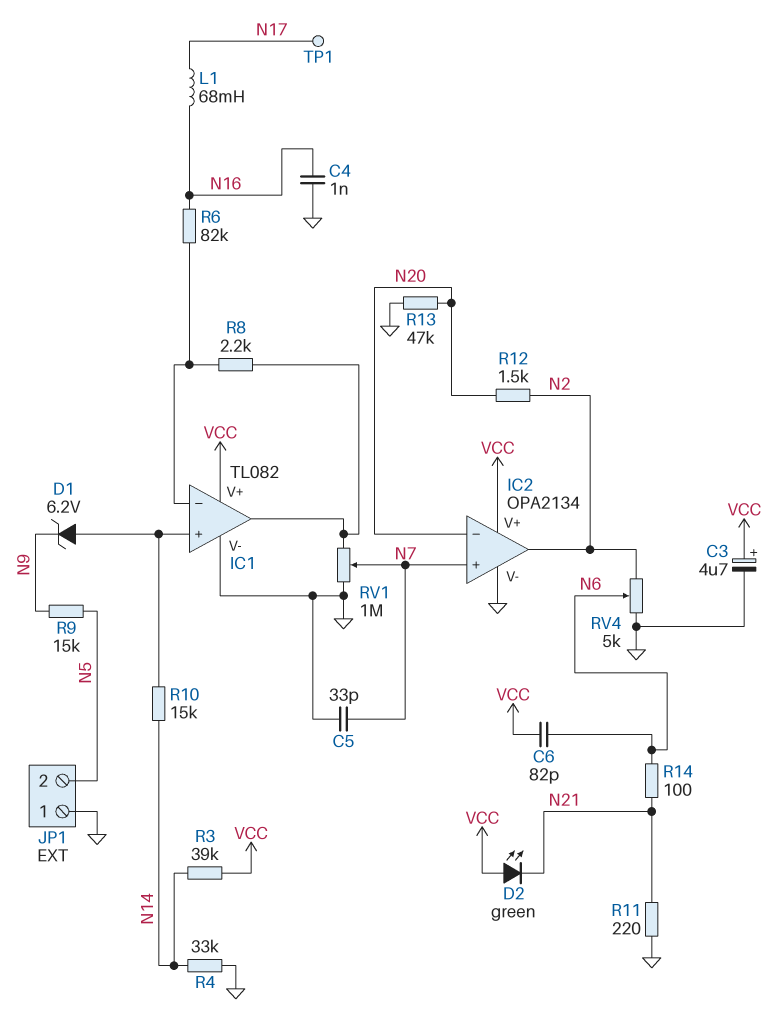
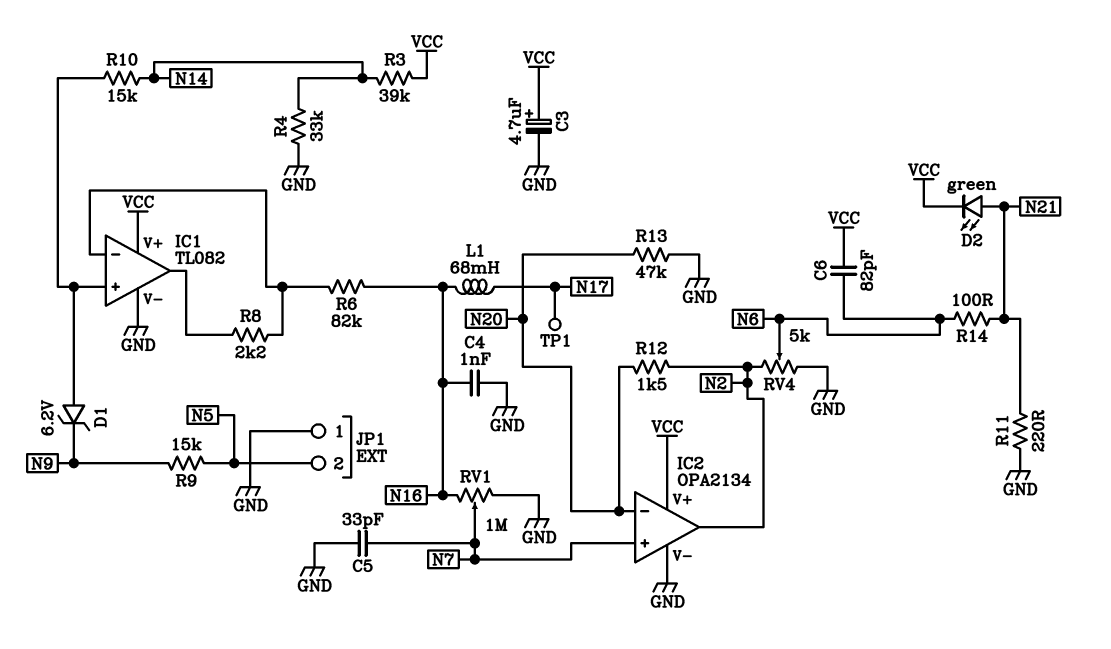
D2: LED green (A VCC, K N21) -> LED green (A N21, K VCC)
RV1: 1M (GND, IC1/out, wiper N7) -> 1M (GND, N16, wiper N7)

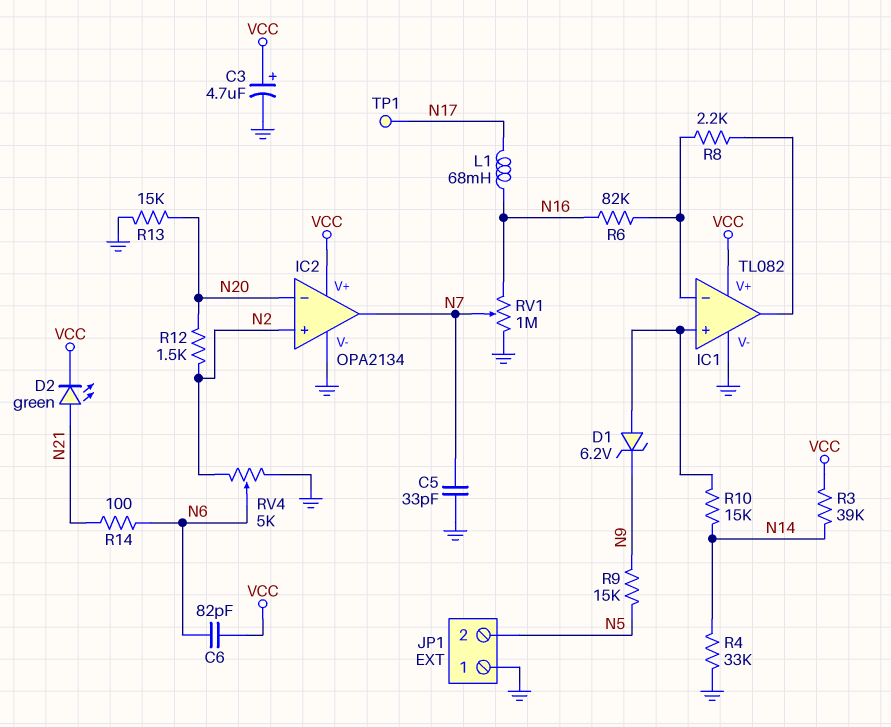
C4: 1nF (GND, N16) -> none
IC2 pin in+: N7 -> N2
IC2 pin out: N2 -> N7
R11: 220 (GND, N21) -> none
R13: 47k (GND, N20) -> 15k (GND, N20)

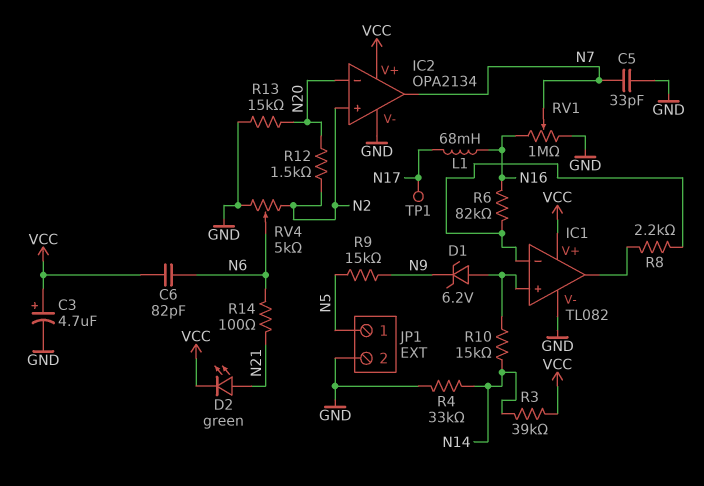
JP1 pin 1: GND -> N5
JP1 pin 2: N5 -> GND

